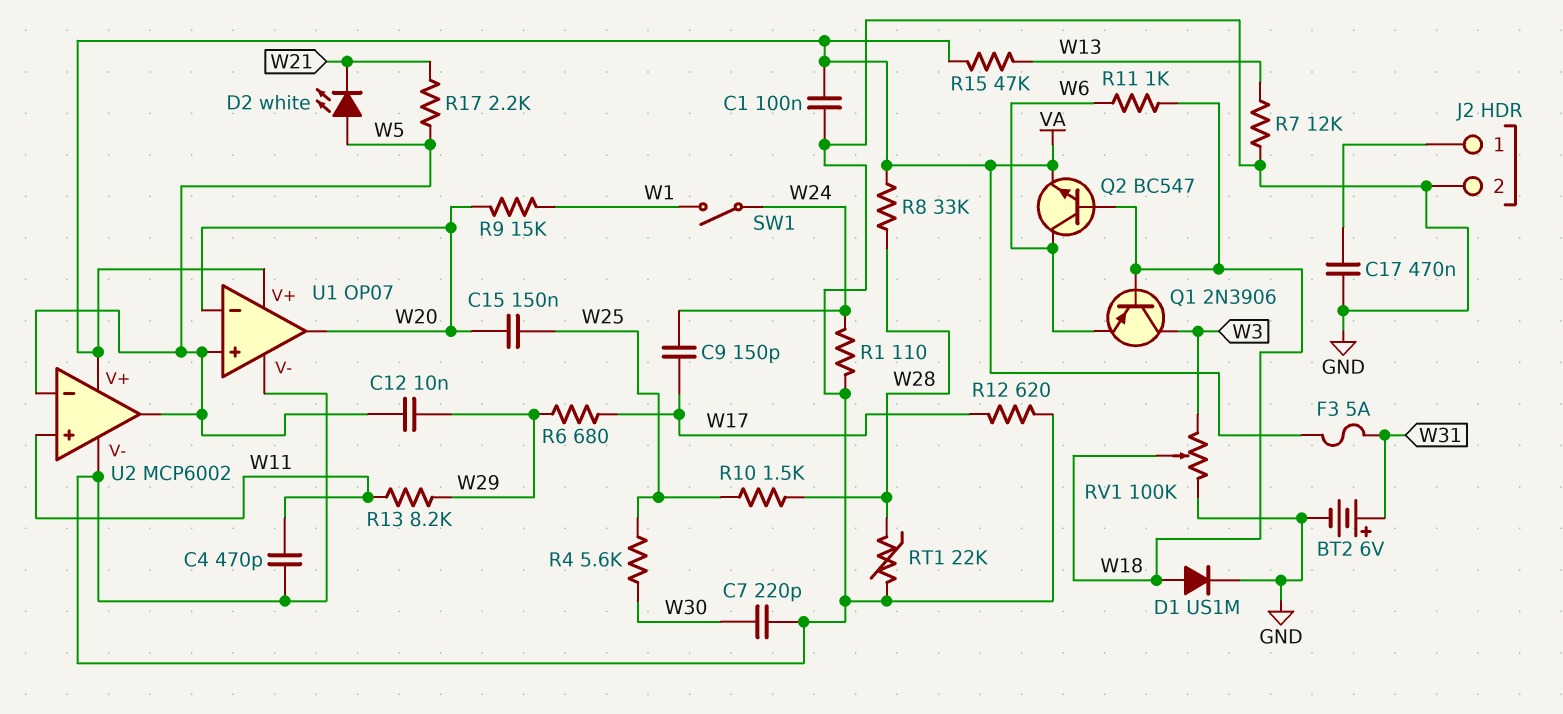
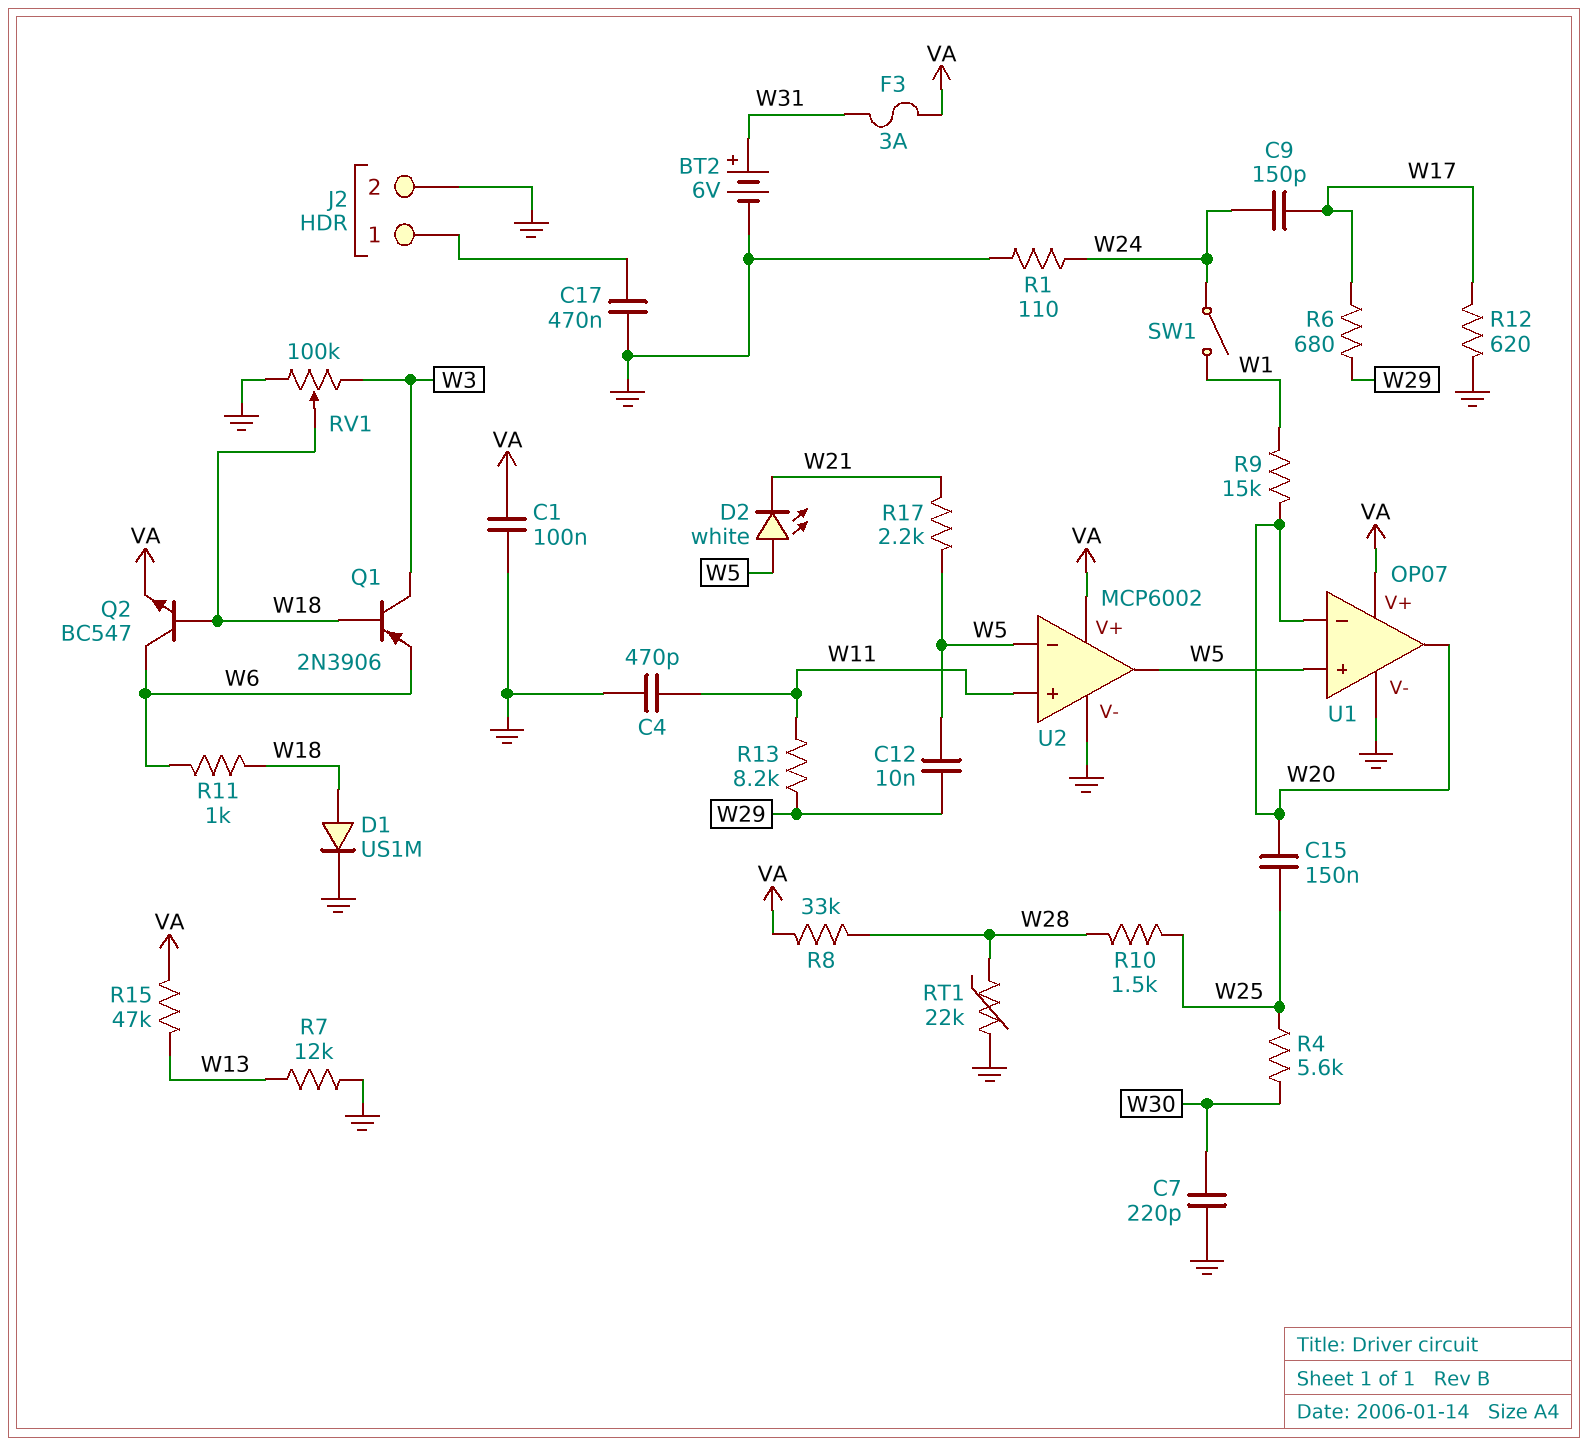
F3: 5A (VA, W31) -> 3A (VA, W31)

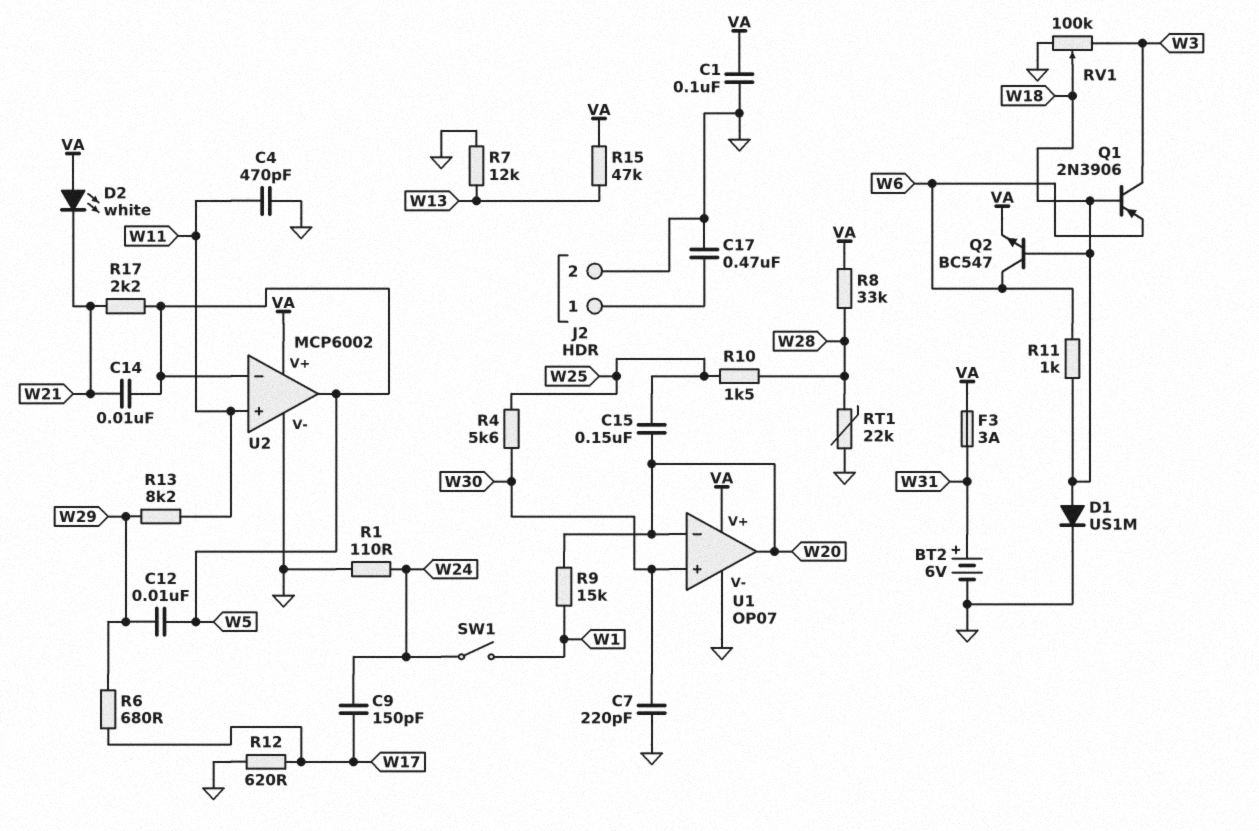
C14: none -> 10nF (W5, W21)
D2: LED white (A W5, K W21) -> LED white (A VA, K W21)
U1 pin in+: W5 -> W30

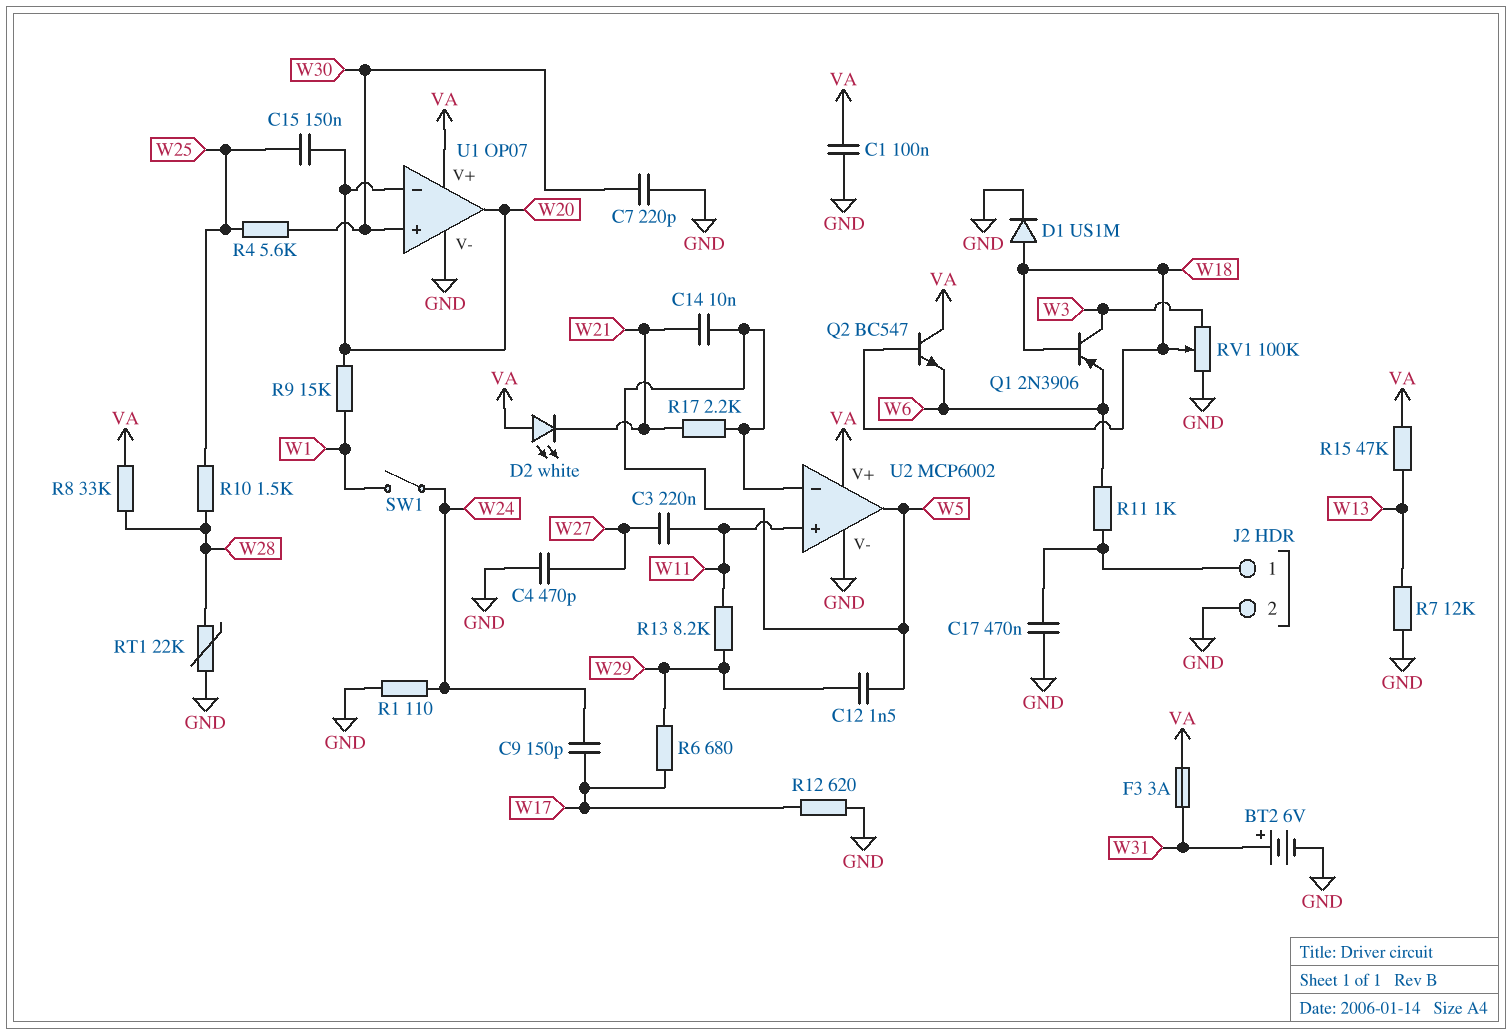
C3: none -> 220nF (W11, W27)
C4: 470pF (GND, W11) -> 470pF (GND, W27)
C12: 10nF (W5, W29) -> 1.5nF (W5, W29)
Q2: NPN BC547 (B W18, C W6, E VA) -> NPN BC547 (B W18, C VA, E W6)
R11: 1k (W6, W18) -> 1k (J2/1, W6)

